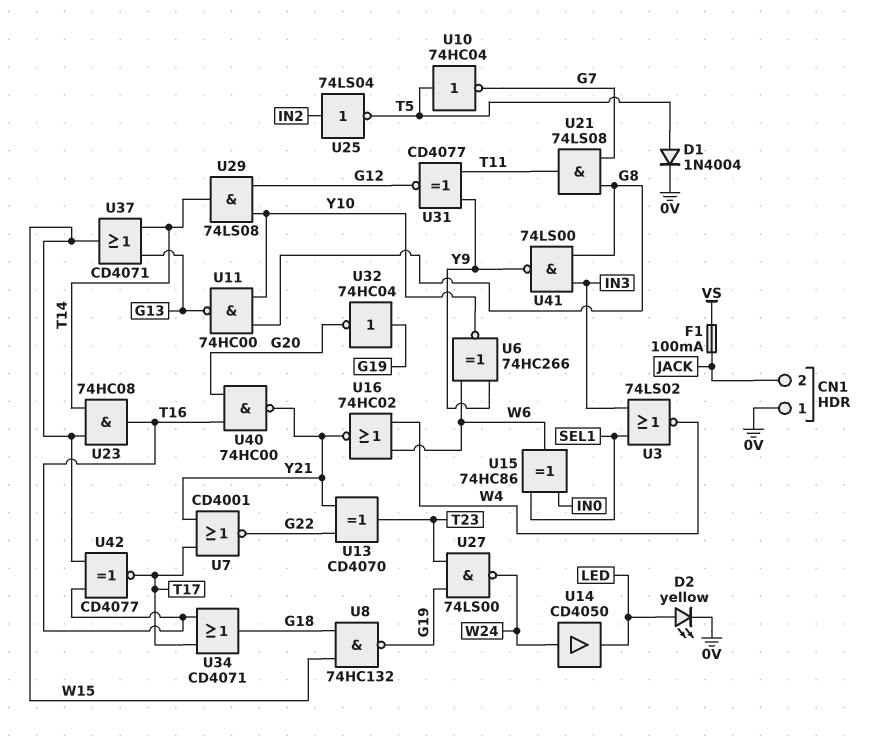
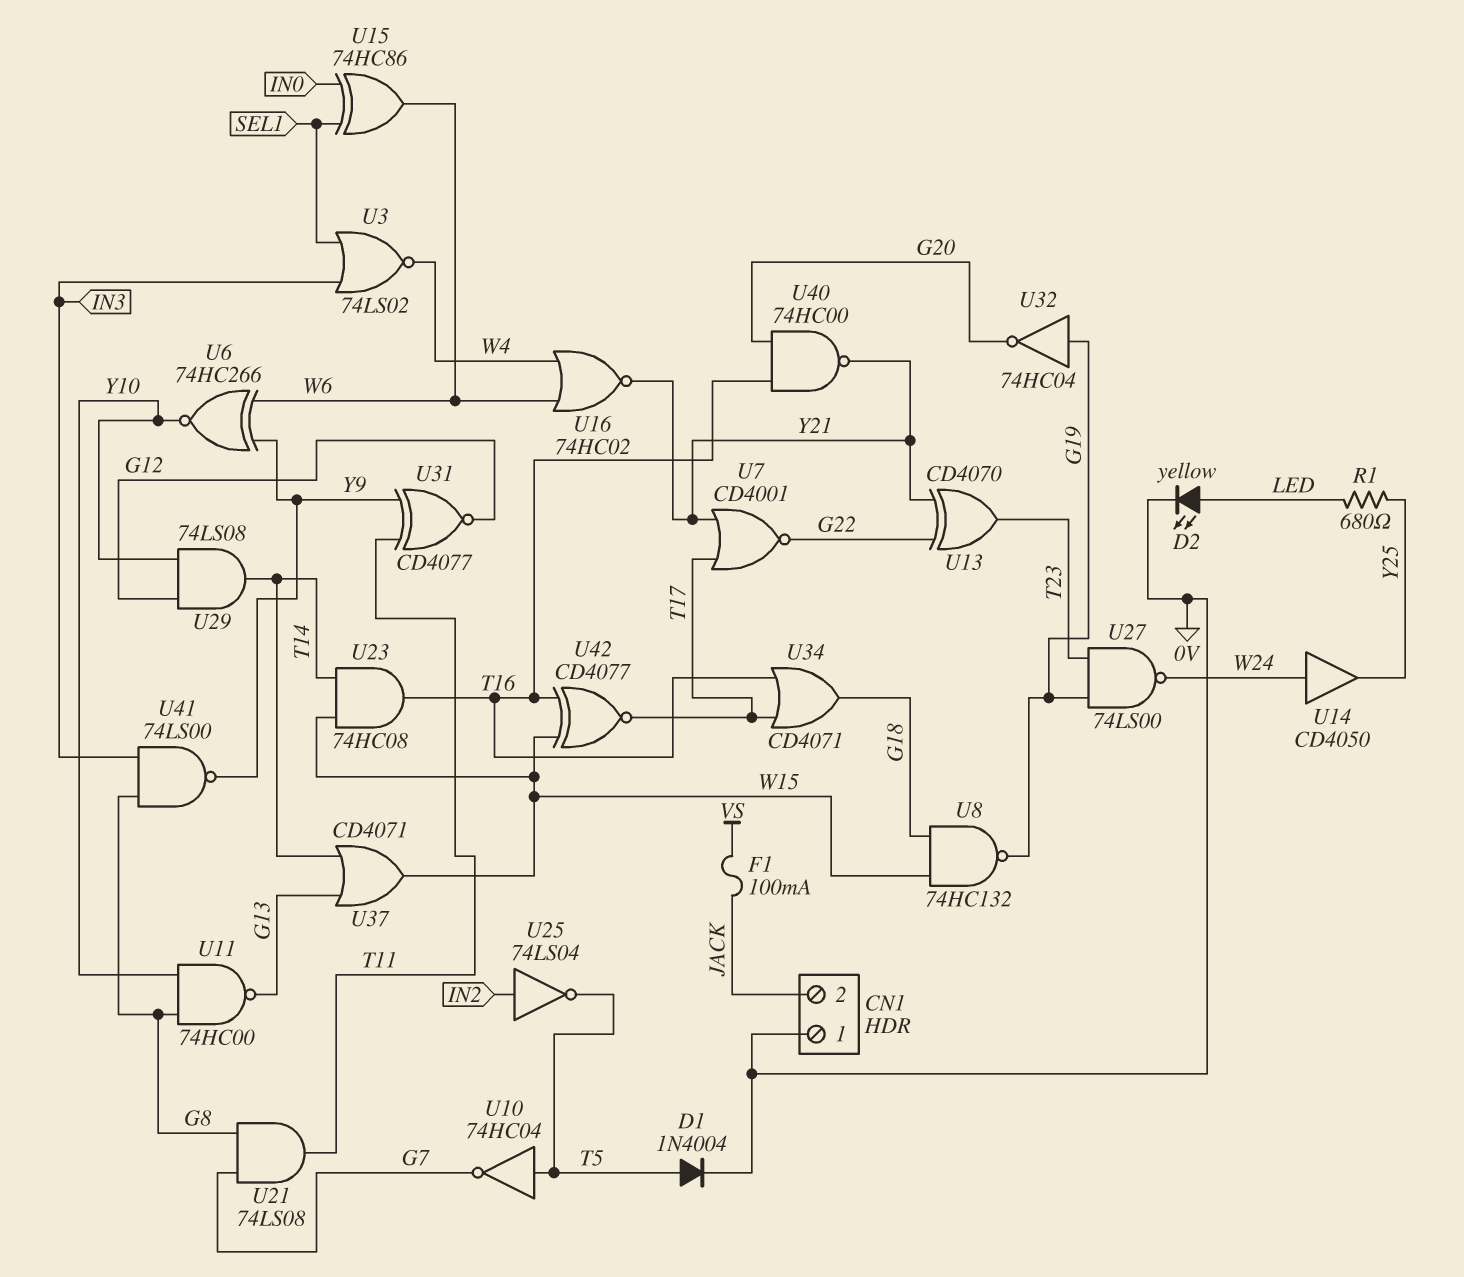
R1: none -> 680 (LED, Y25)
U14: buffer CD4050 (in W24, out LED) -> buffer CD4050 (in W24, out Y25)

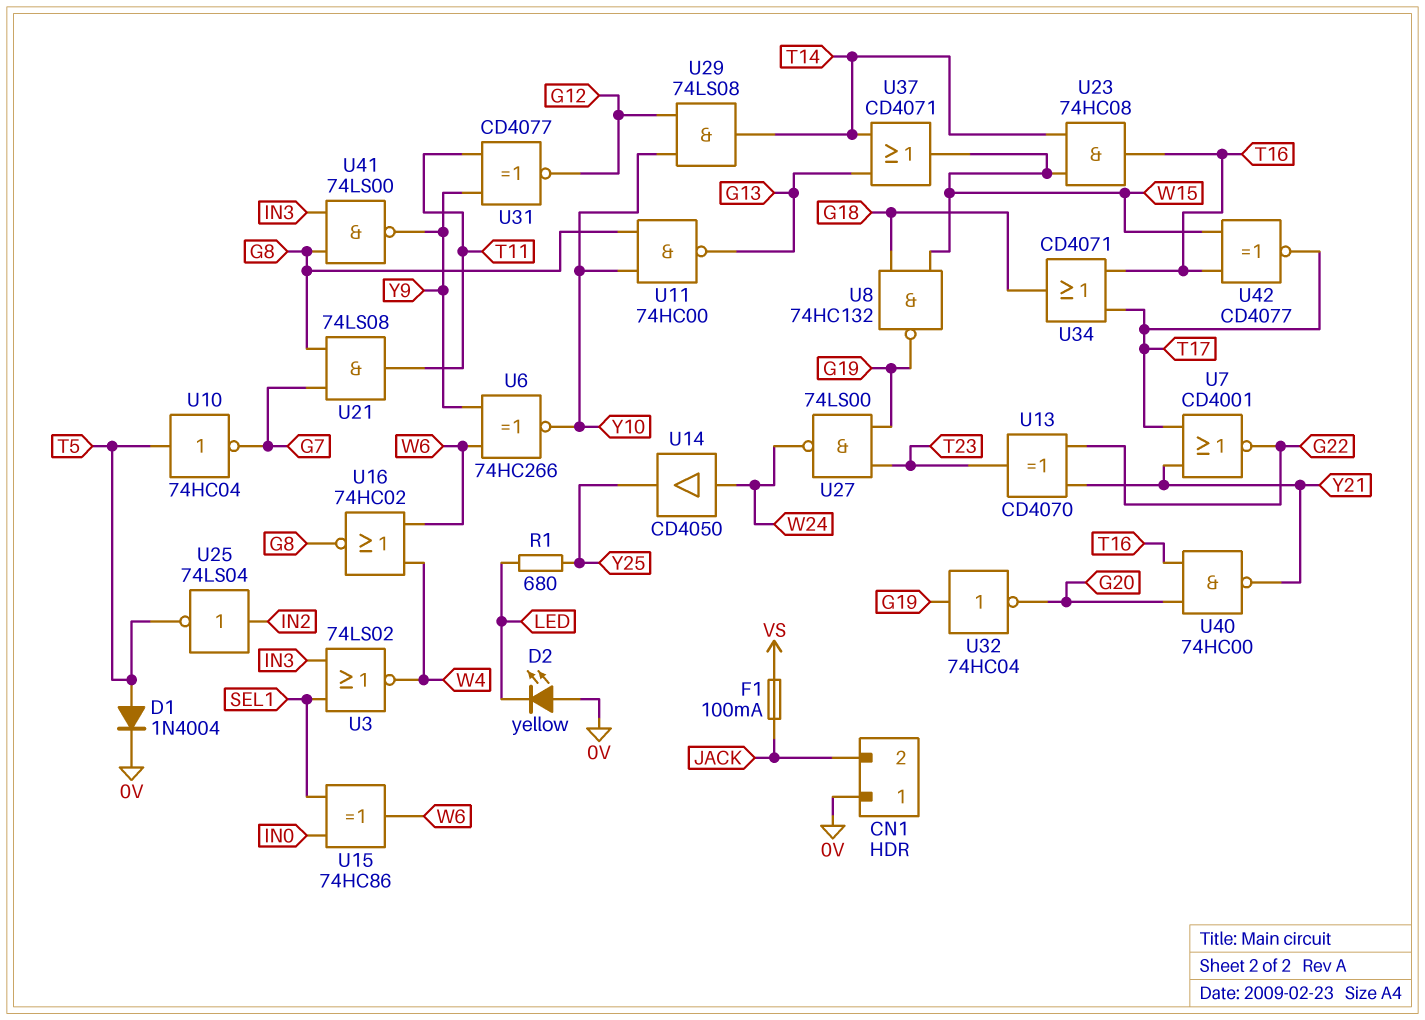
D2: LED yellow (A LED, K 0V) -> LED yellow (A 0V, K LED)
U16: NOR 74HC02 (in W4, in W6, out Y21) -> NOR 74HC02 (in W4, in W6, out G8)

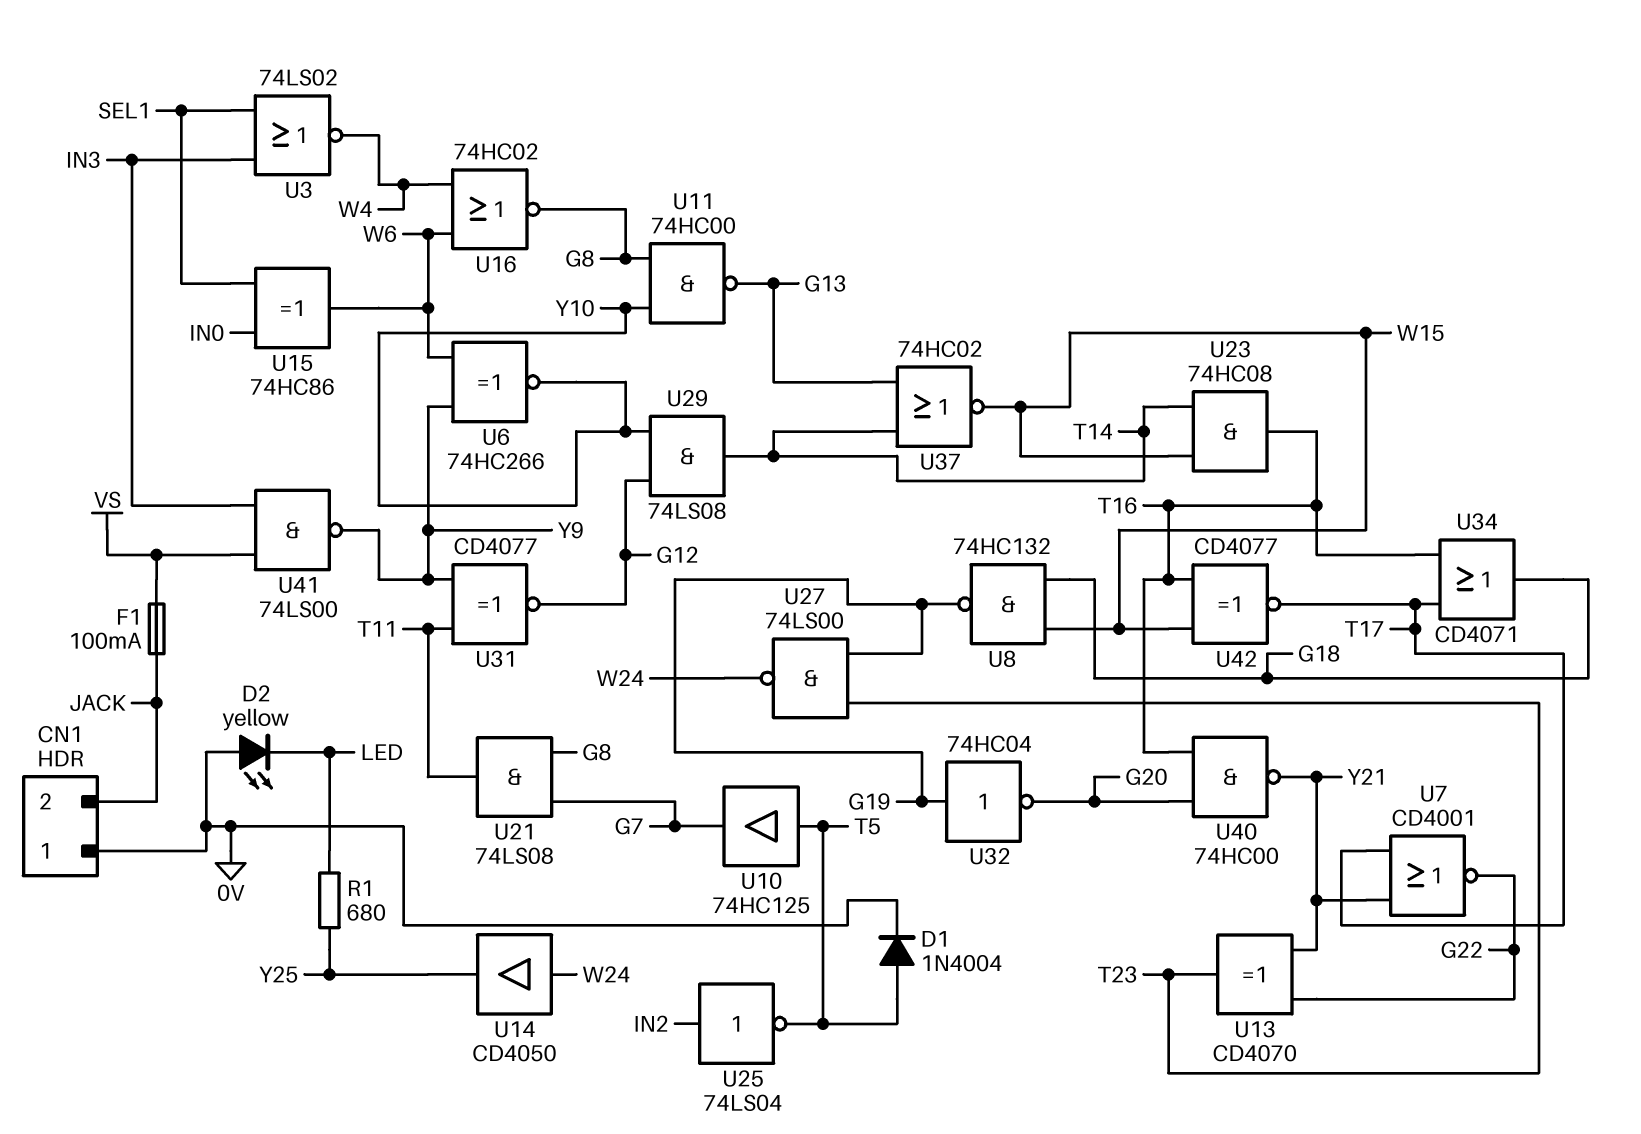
U10: NOT 74HC04 (in T5, out G7) -> buffer 74HC125 (in T5, out G7)
U37: OR CD4071 (in G13, in T14, out W15) -> NOR 74HC02 (in G13, in T14, out W15)
U41: NAND 74LS00 (in G8, in IN3, out Y9) -> NAND 74LS00 (in IN3, in VS, out Y9)

